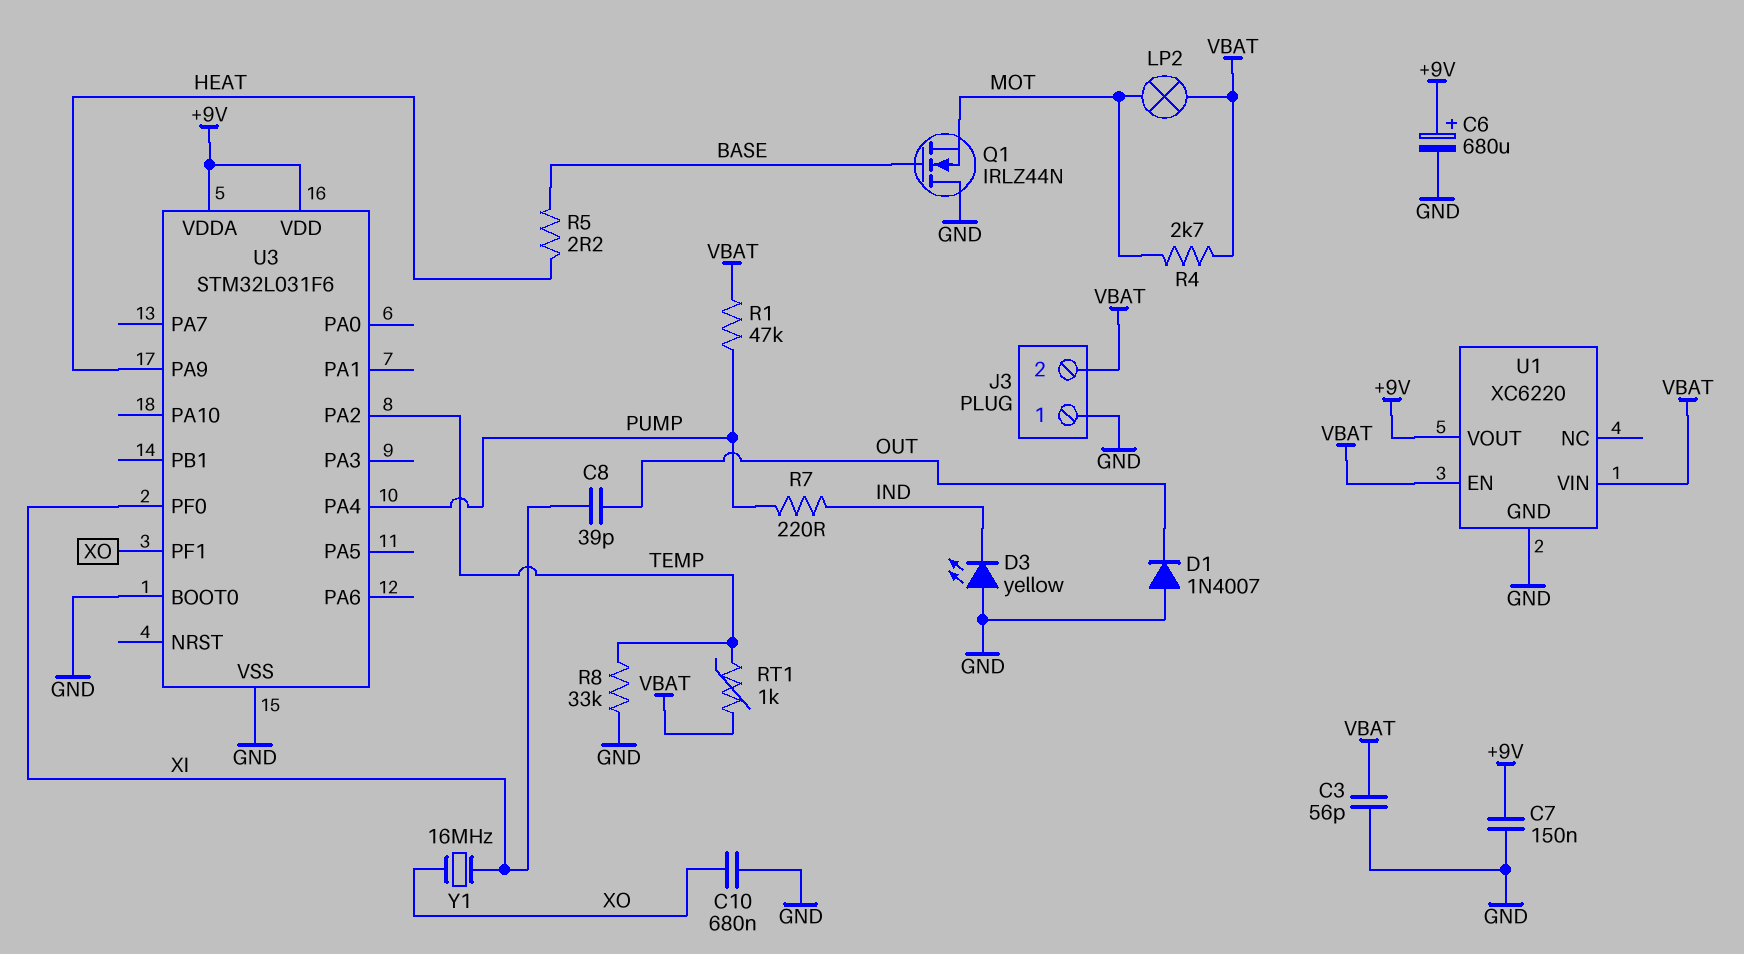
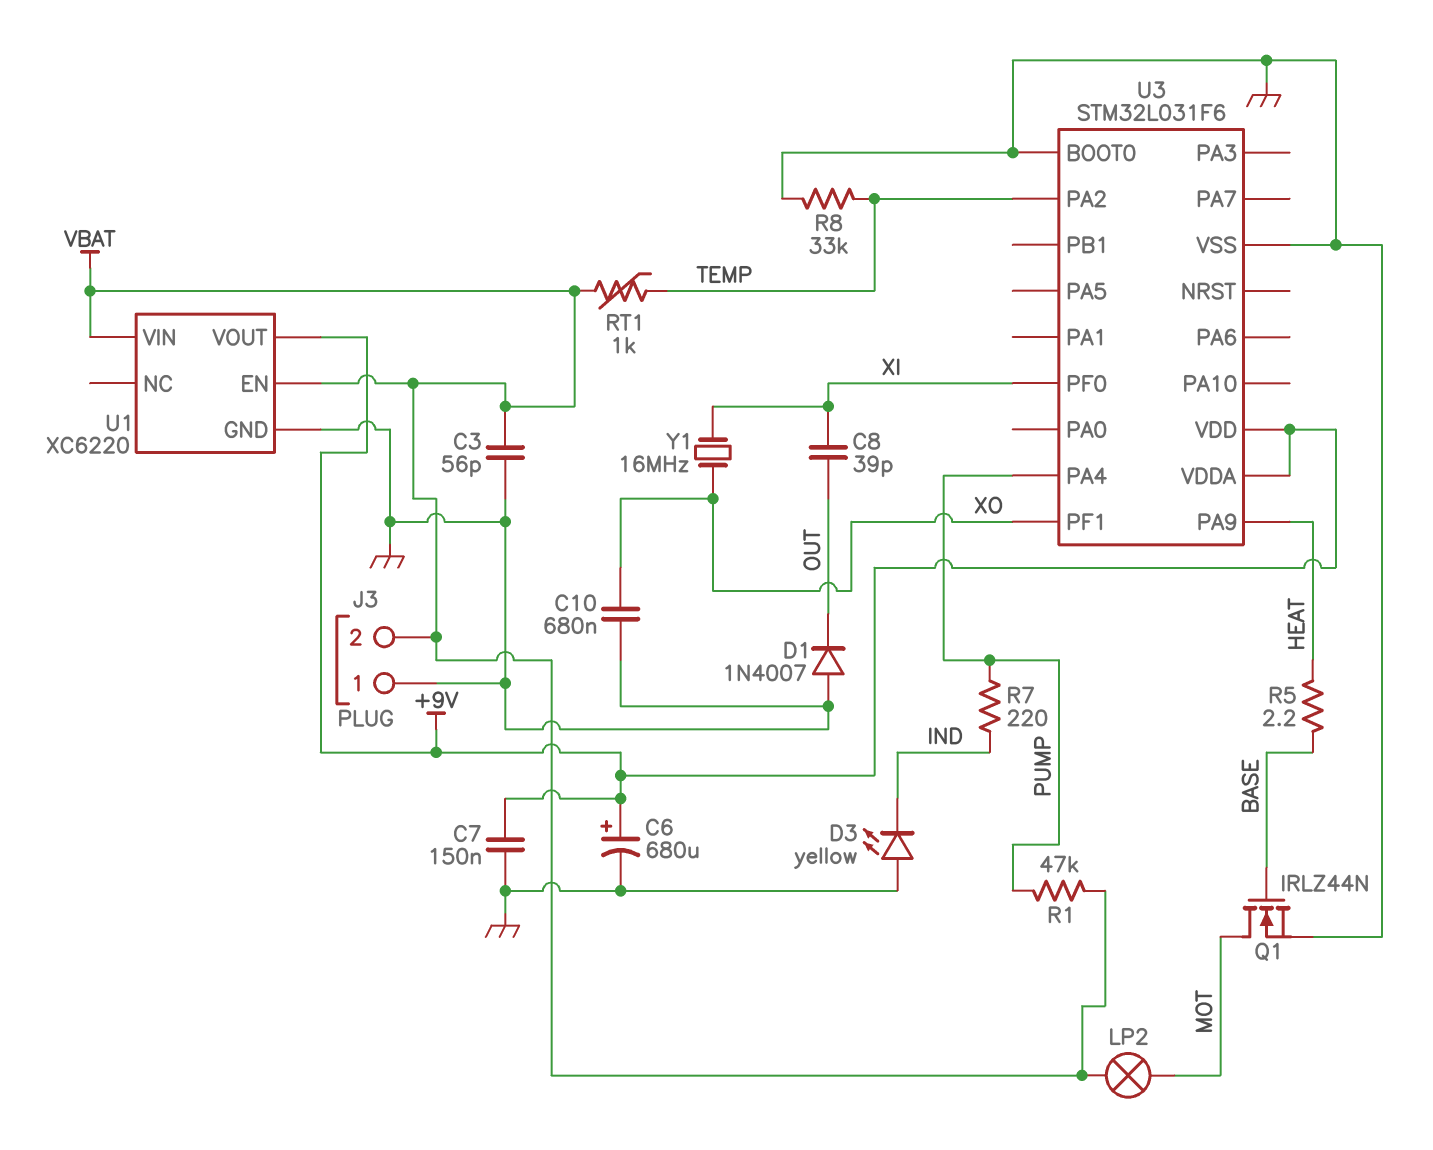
Q1: NMOS IRLZ44N (G BASE, D GND, S MOT) -> NMOS IRLZ44N (G BASE, D MOT, S GND)
R4: 2.7k (MOT, VBAT) -> none

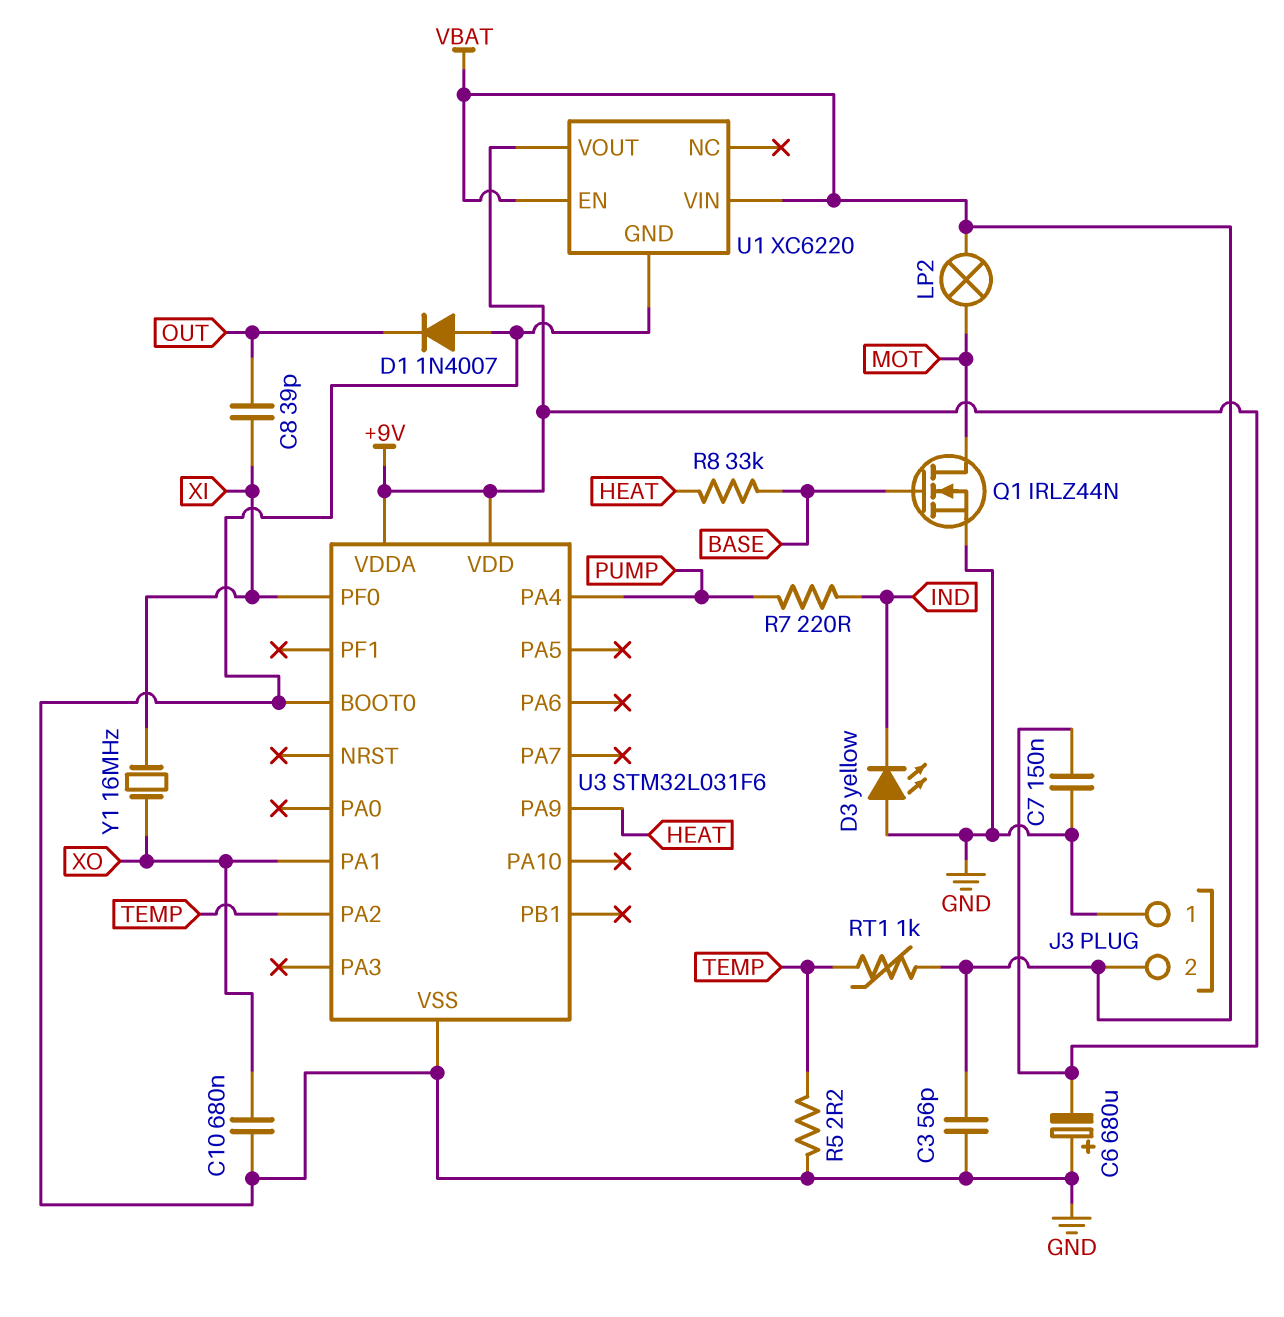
C6: 680uF (plus +9V, minus GND) -> 680uF (plus GND, minus +9V)
R1: 47k (PUMP, VBAT) -> none
R5: 2.2 (BASE, HEAT) -> 2.2 (GND, TEMP)
R8: 33k (GND, TEMP) -> 33k (BASE, HEAT)
U3 pin PA1: none -> XO
U3 pin PF1: XO -> none

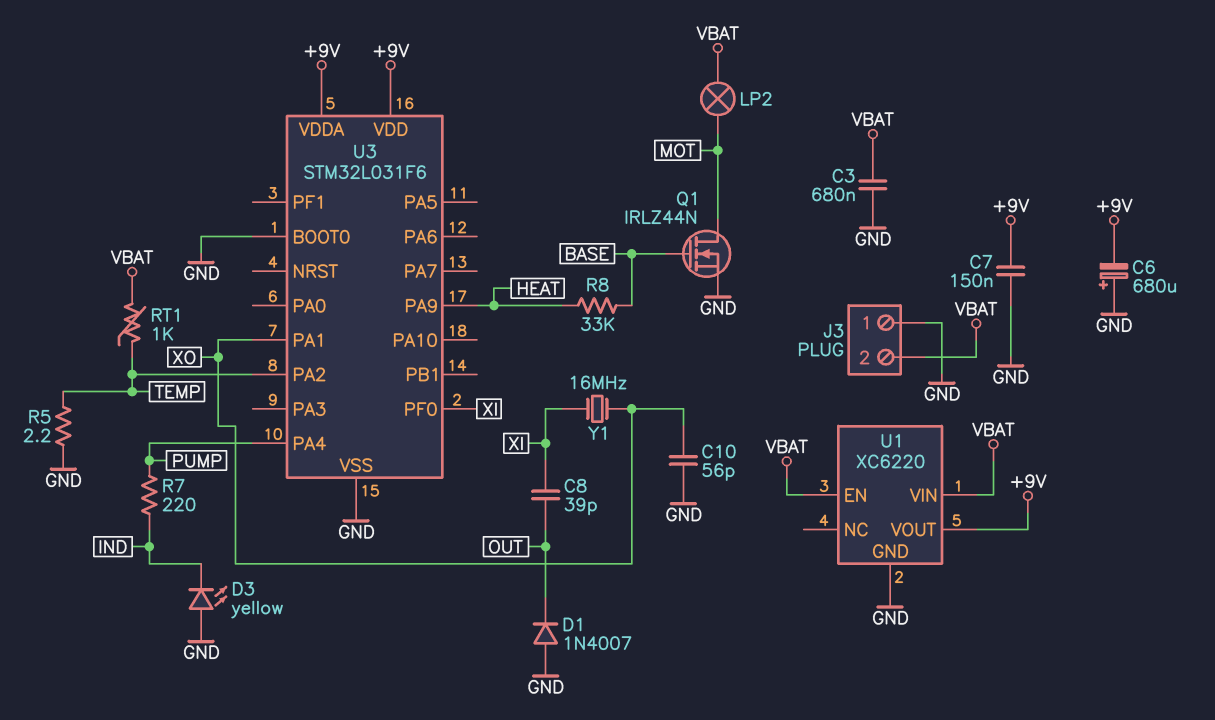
C3: 56pF (GND, VBAT) -> 680nF (GND, VBAT)
C10: 680nF (GND, XO) -> 56pF (GND, XO)

